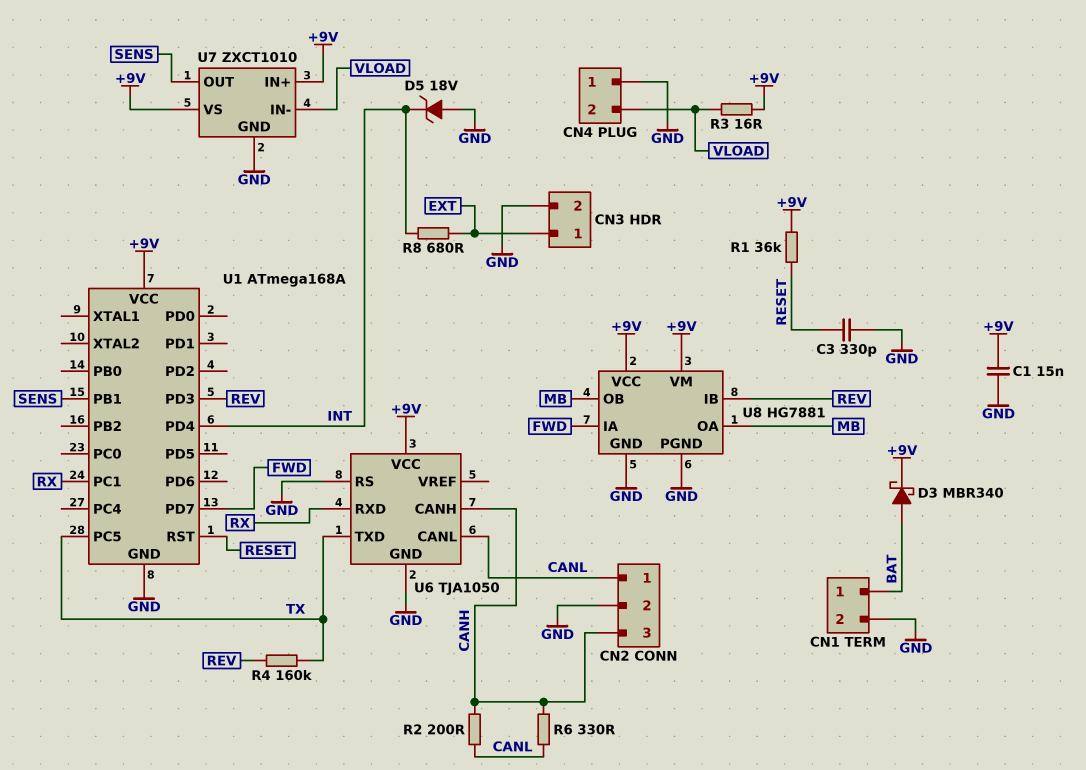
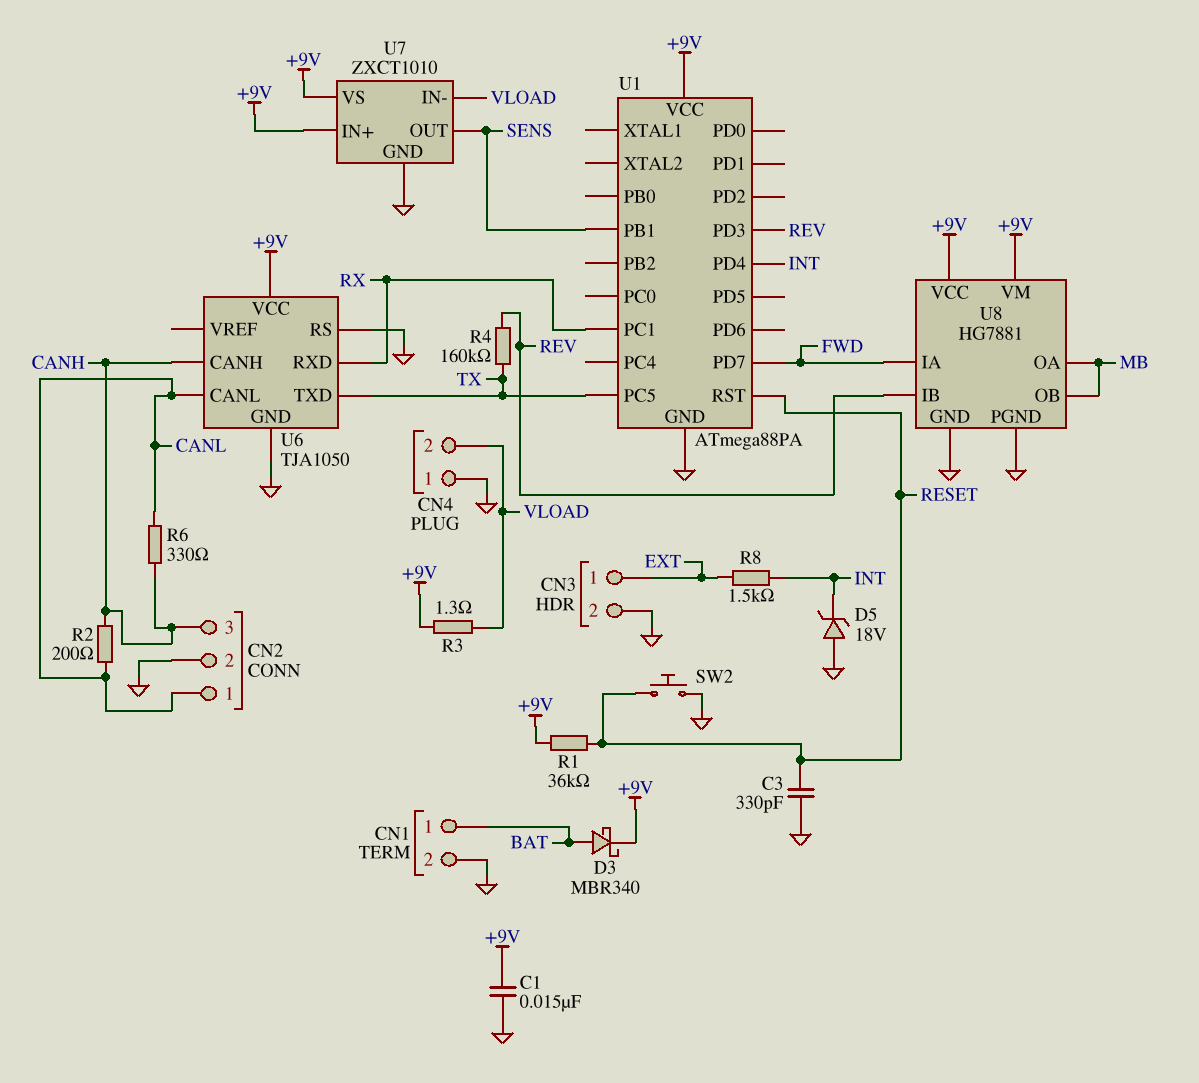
R3: 16 (+9V, VLOAD) -> 1.3 (+9V, VLOAD)
R8: 680 (EXT, INT) -> 1.5k (EXT, INT)
SW2: none -> button (GND, RESET)
U1: ATmega168A -> ATmega88PA

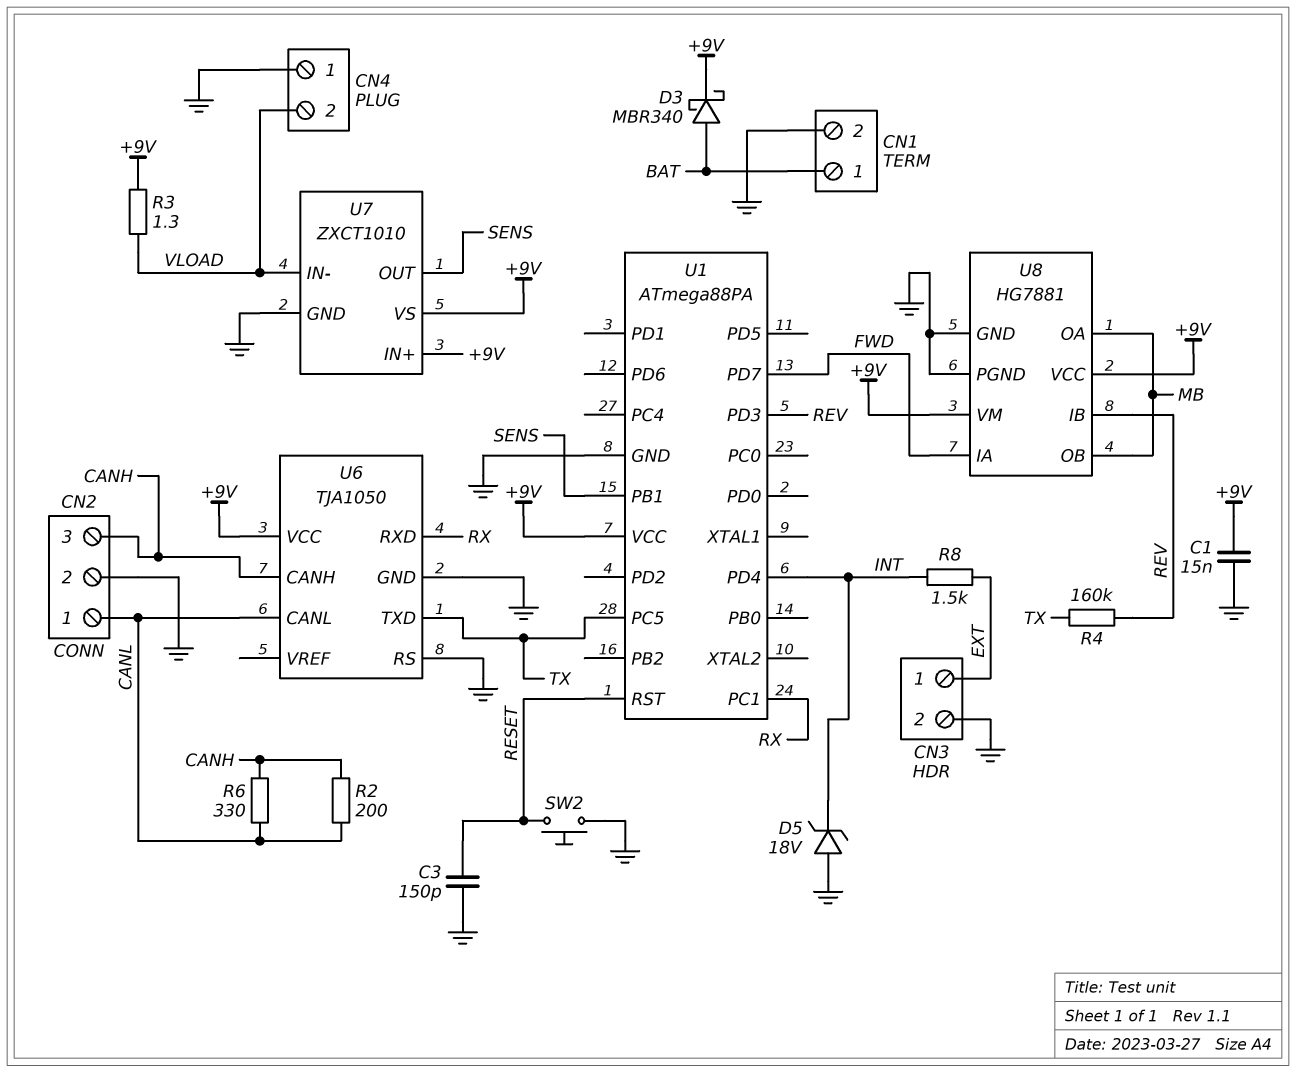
C3: 330pF (GND, RESET) -> 150pF (GND, RESET)
R1: 36k (+9V, RESET) -> none

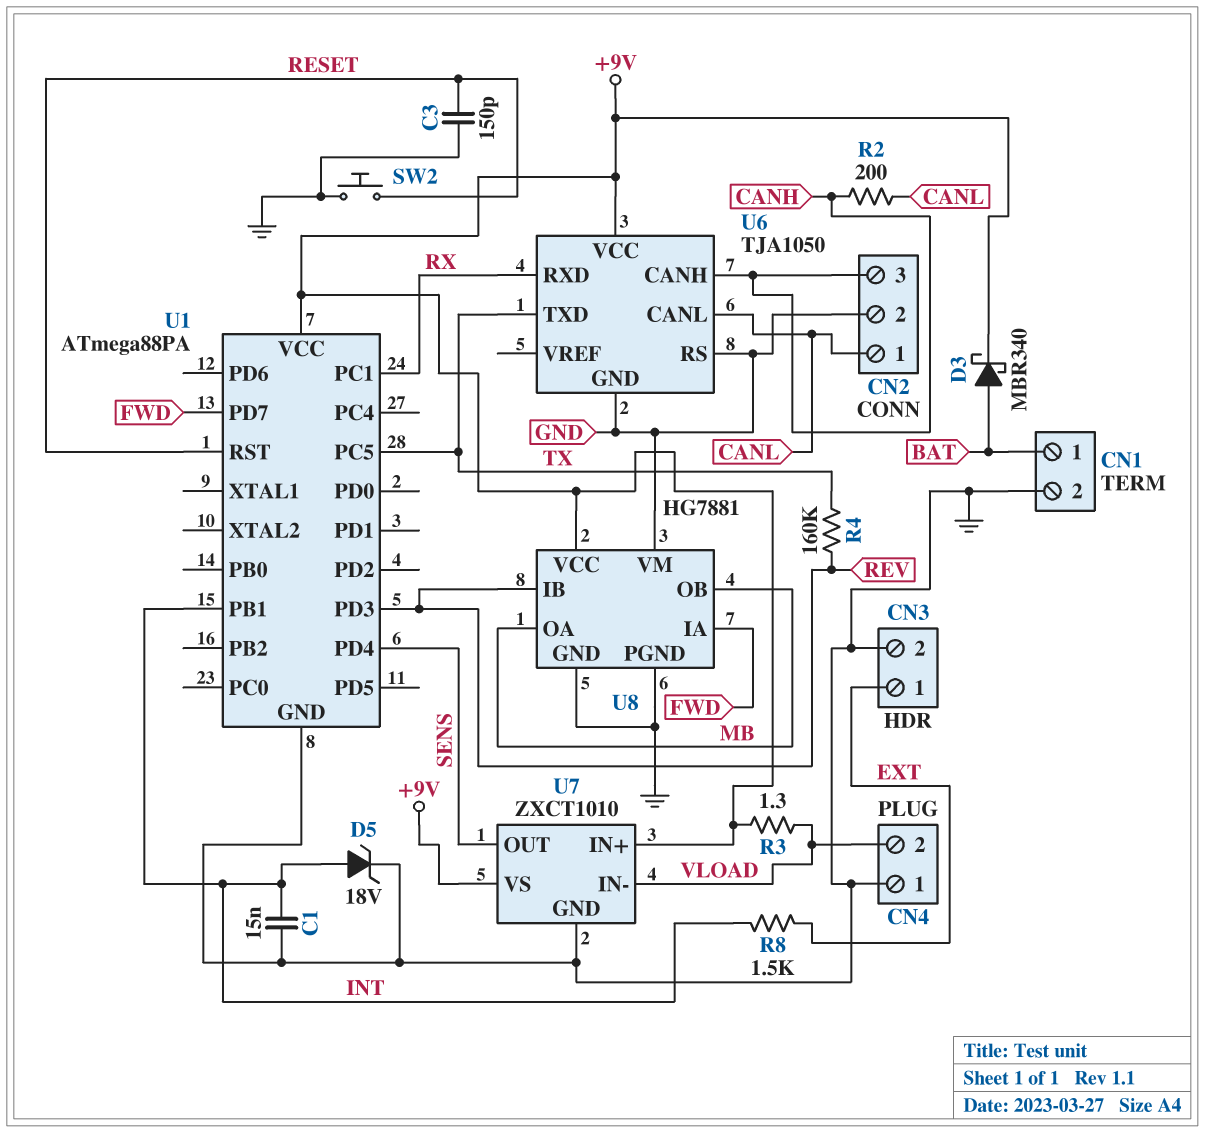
C1: 15nF (+9V, GND) -> 15nF (GND, INT)
D5: zener 18V (A GND, K INT) -> zener 18V (A INT, K GND)
R6: 330 (CANH, CANL) -> none
U1 pin PB1: SENS -> INT
U1 pin PD4: INT -> SENS
U8 pin VM: +9V -> GND

